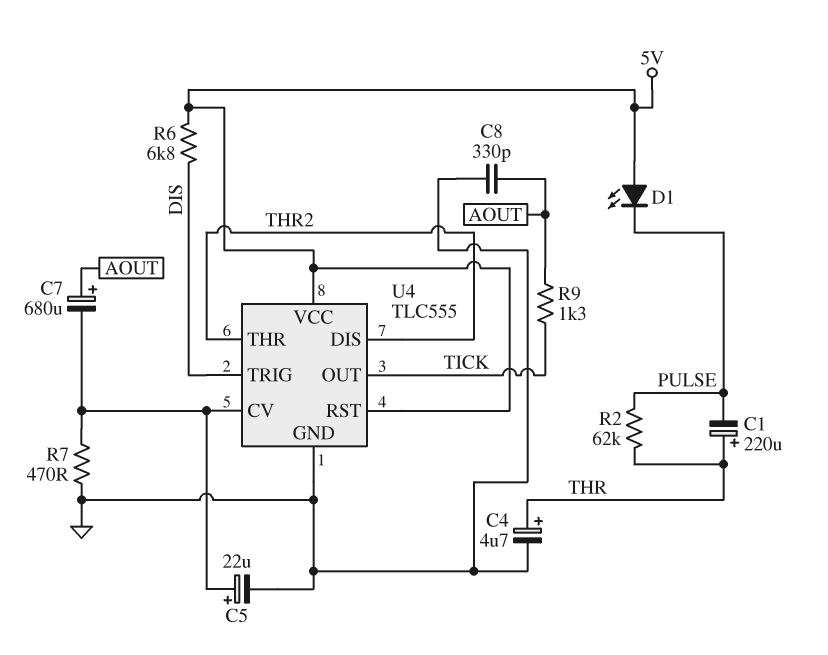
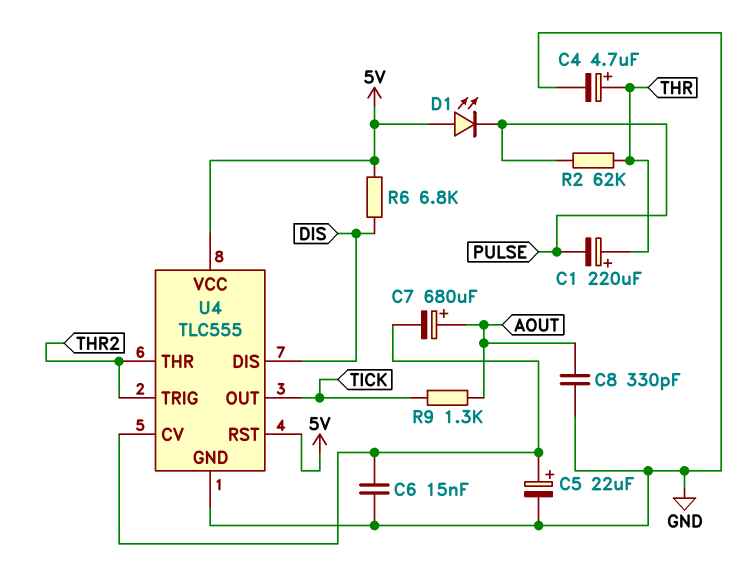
C6: none -> 15nF (GND, U4/CV)
R7: 470 (GND, U4/CV) -> none
U4 pin DIS: THR2 -> DIS
U4 pin TRIG: DIS -> THR2

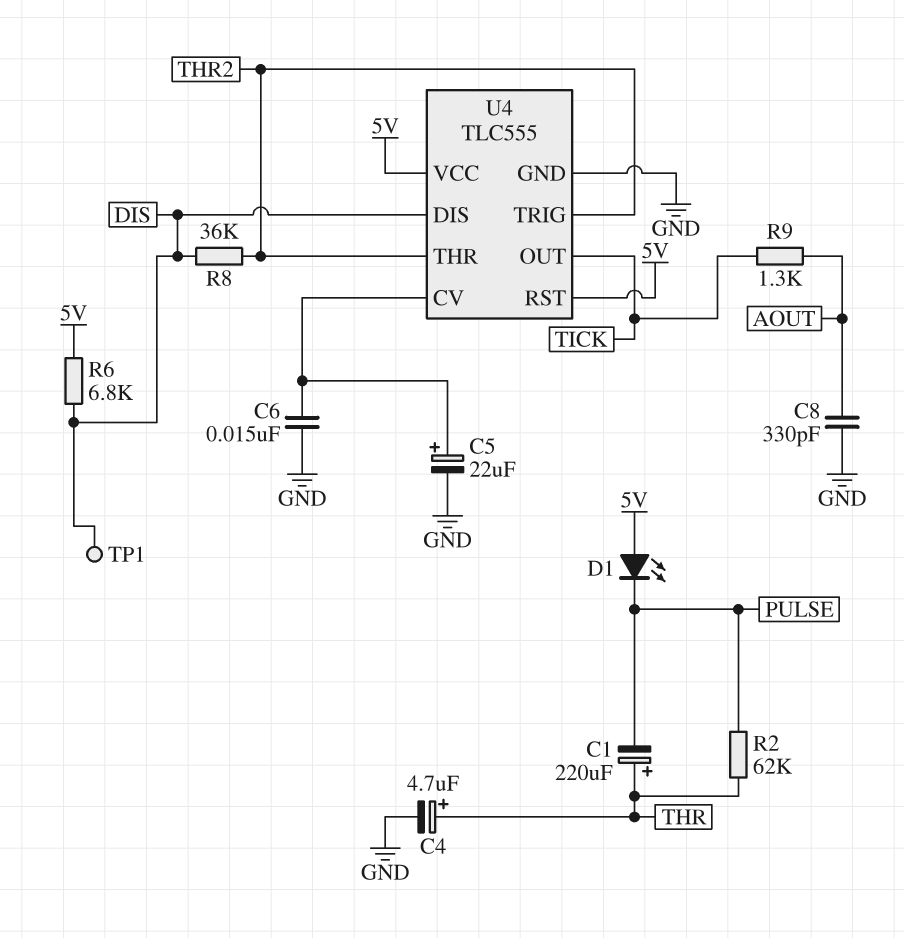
C7: 680uF (plus AOUT, minus U4/CV) -> none
R8: none -> 36k (DIS, THR2)
TP1: none -> test point (DIS)

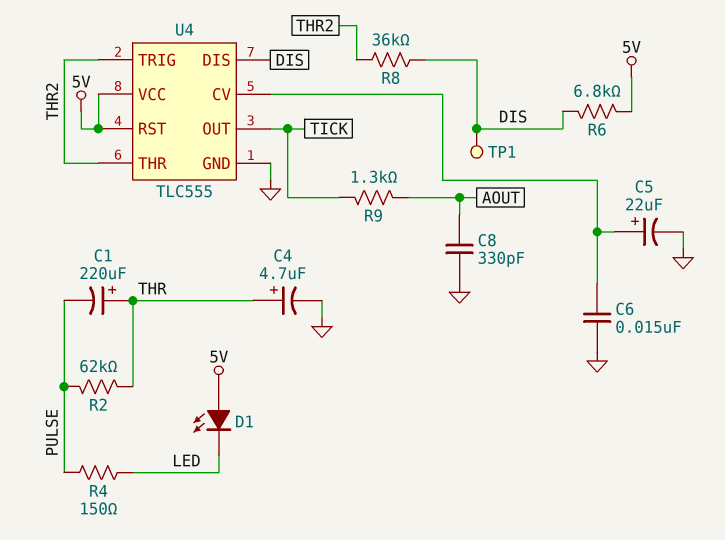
D1: LED (A 5V, K PULSE) -> LED (A 5V, K LED)
R4: none -> 150 (LED, PULSE)

